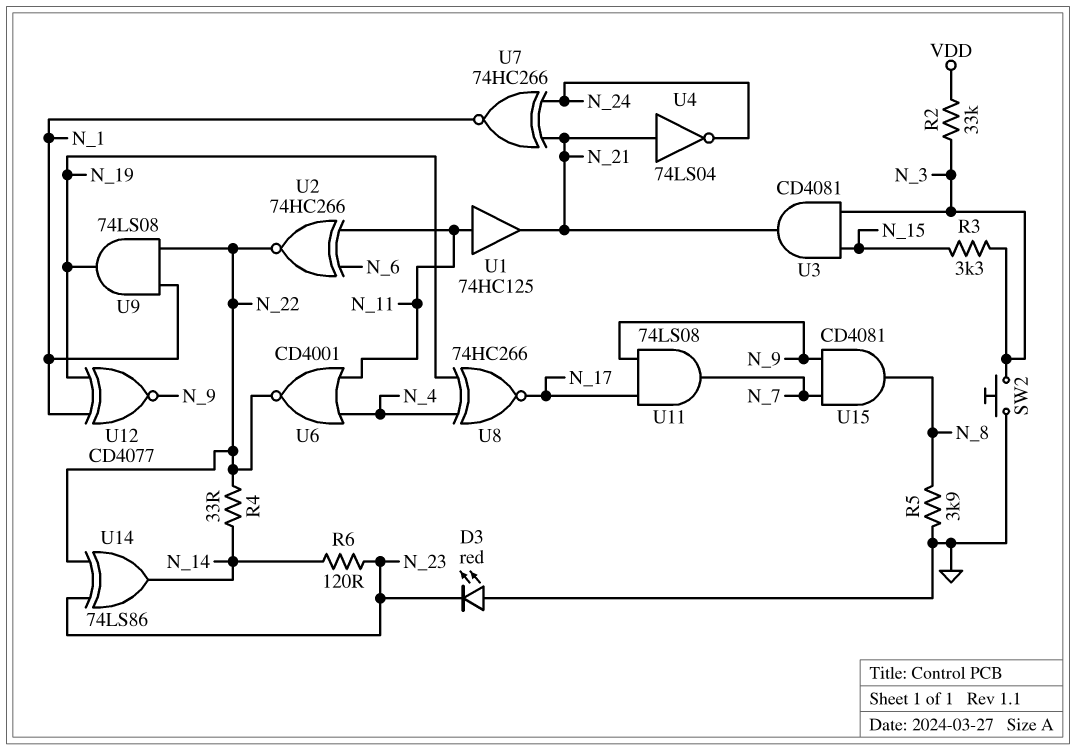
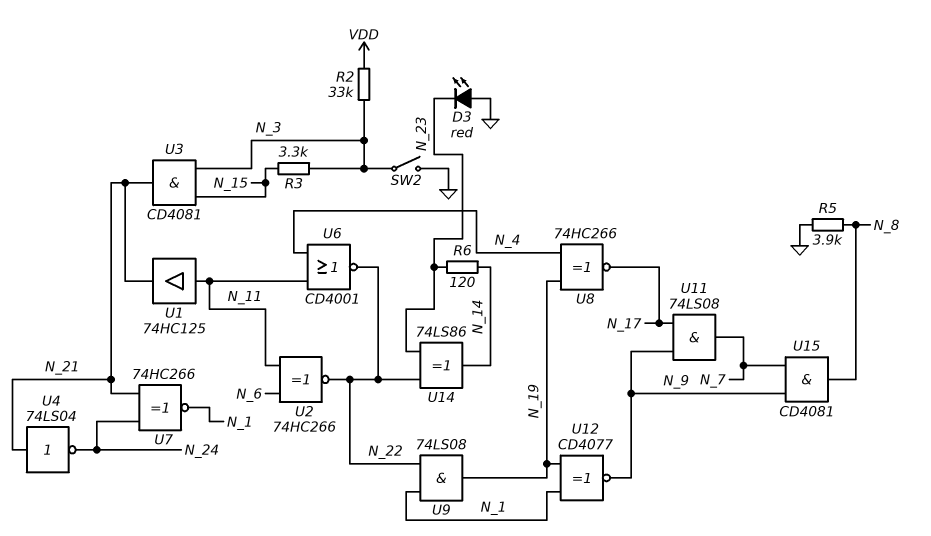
R4: 33 (N_14, N_22) -> none
SW2: button (GND, N_3) -> switch (GND, N_3)

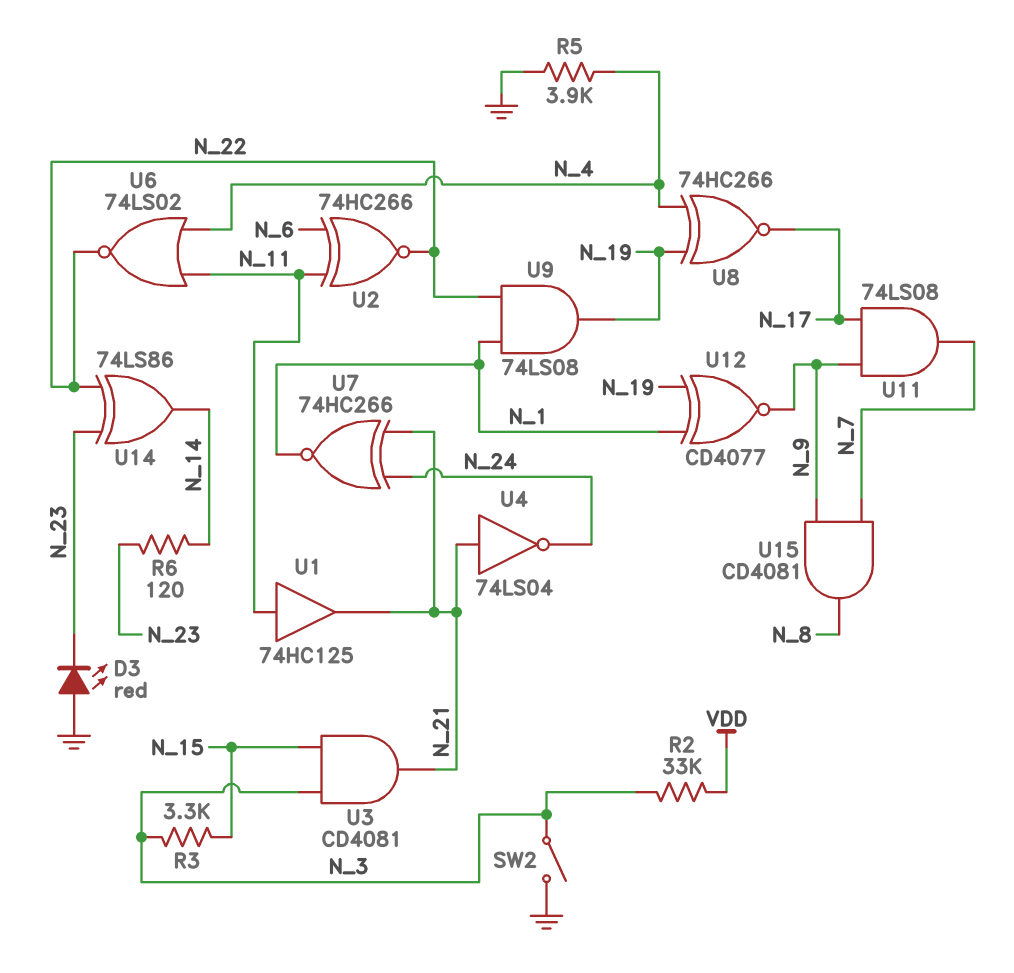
R5: 3.9k (GND, N_8) -> 3.9k (GND, N_4)
U6: NOR CD4001 (in N_4, in N_11, out N_22) -> NOR 74LS02 (in N_4, in N_11, out N_22)

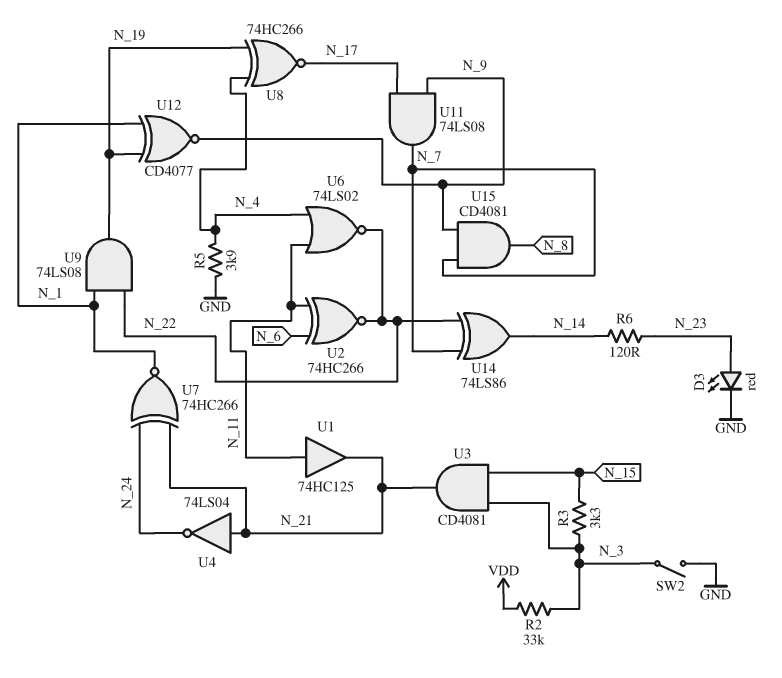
D3: LED red (A GND, K N_23) -> LED red (A N_23, K GND)
U14: XOR 74LS86 (in N_22, in N_23, out N_14) -> XOR 74LS86 (in N_7, in N_22, out N_14)

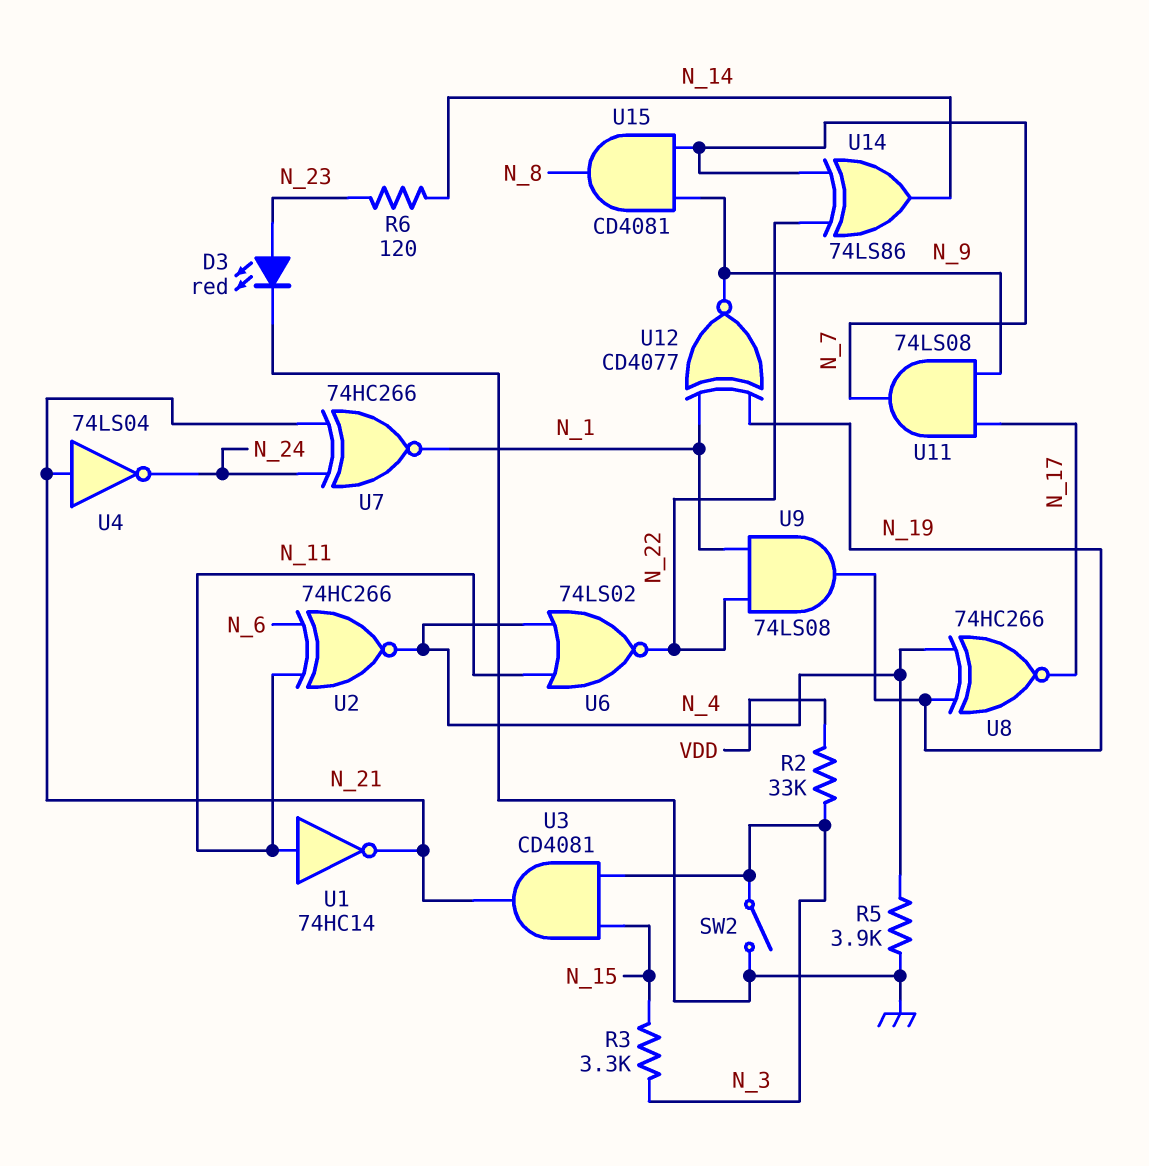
U1: buffer 74HC125 (in N_11, out N_21) -> NOT 74HC14 (in N_11, out N_21)
U2: XNOR 74HC266 (in N_6, in N_11, out N_22) -> XNOR 74HC266 (in N_6, in N_11, out N_4)

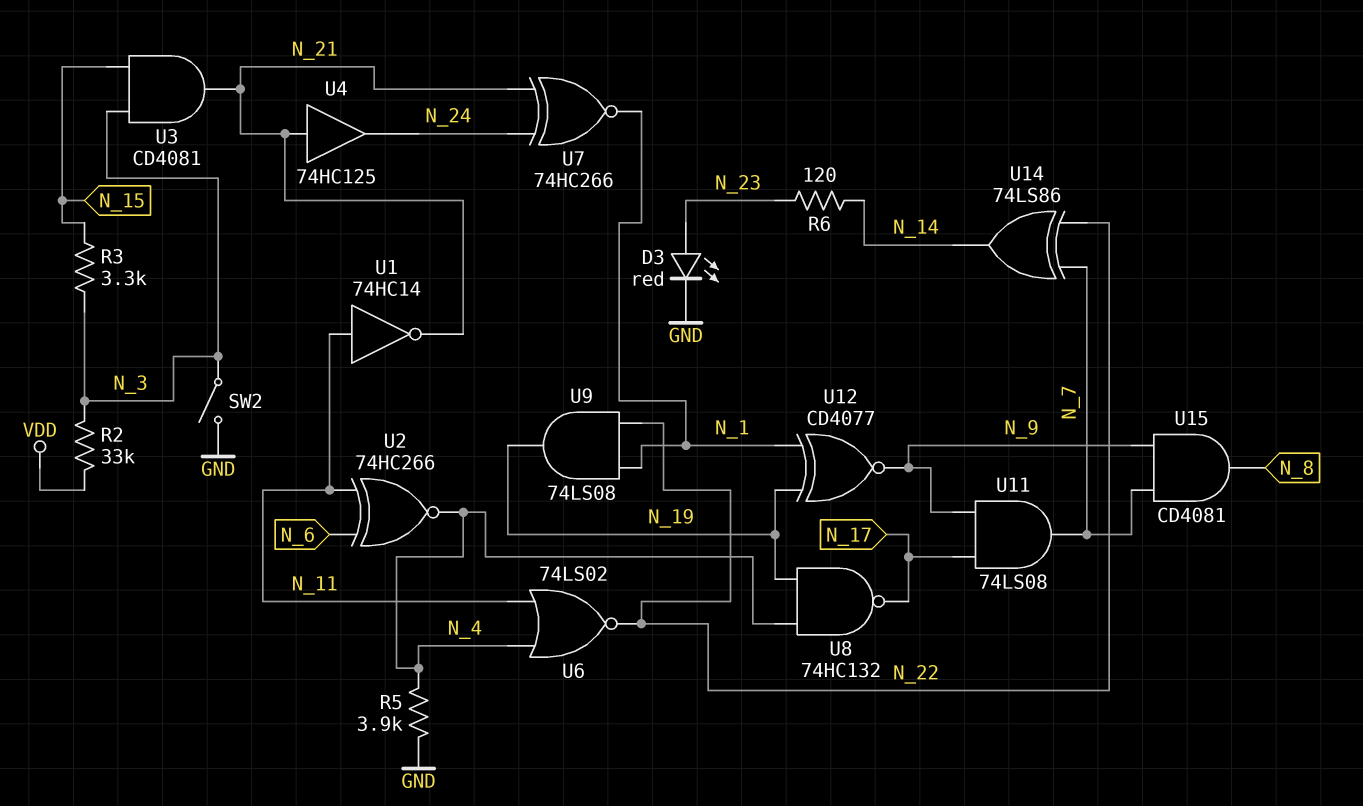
U4: NOT 74LS04 (in N_21, out N_24) -> buffer 74HC125 (in N_21, out N_24)
U8: XNOR 74HC266 (in N_4, in N_19, out N_17) -> NAND 74HC132 (in N_4, in N_19, out N_17)

